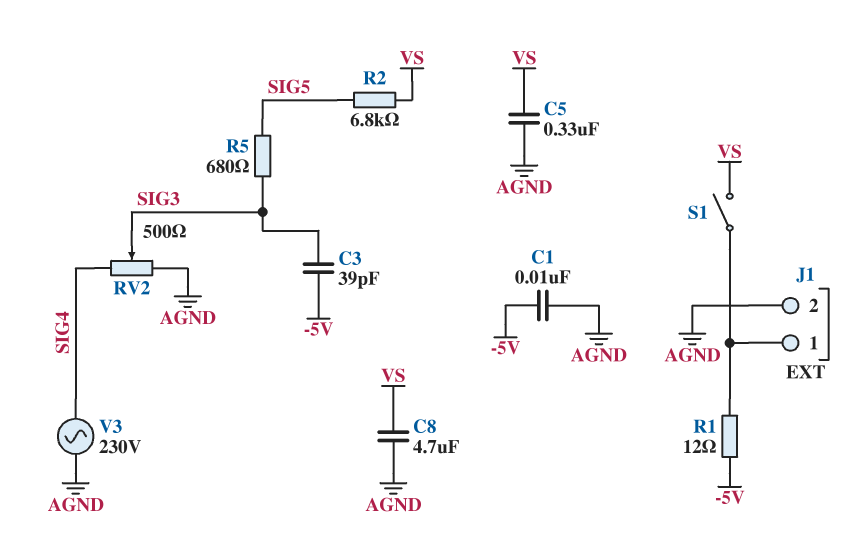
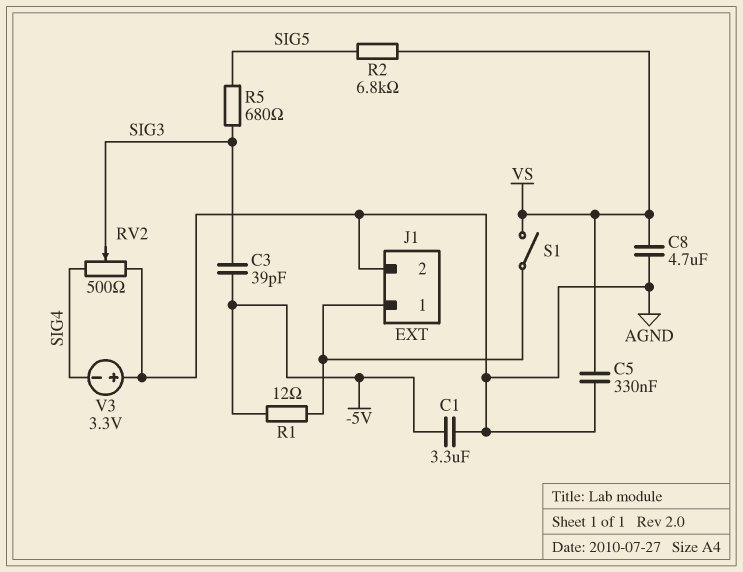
C1: 10nF (-5V, AGND) -> 3.3uF (-5V, AGND)
V3: AC 230V (AGND, SIG4) -> 3.3V (plus AGND, minus SIG4)

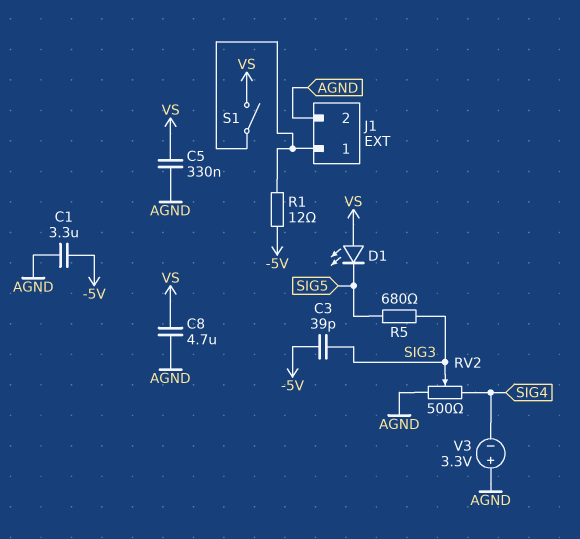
D1: none -> LED (A VS, K SIG5)
R2: 6.8k (SIG5, VS) -> none

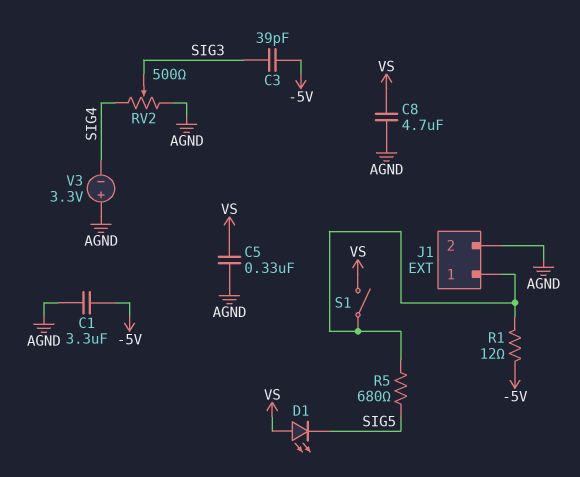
R5: 680 (SIG3, SIG5) -> 680 (J1/1, SIG5)

